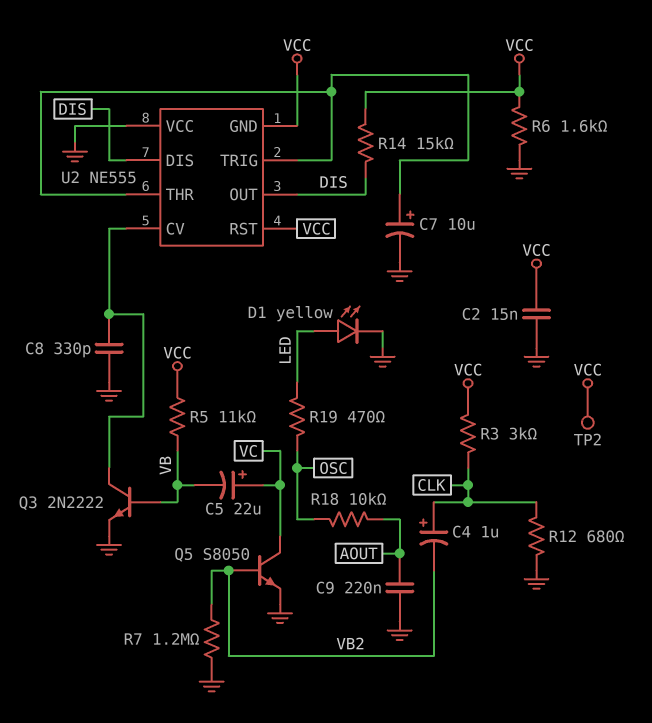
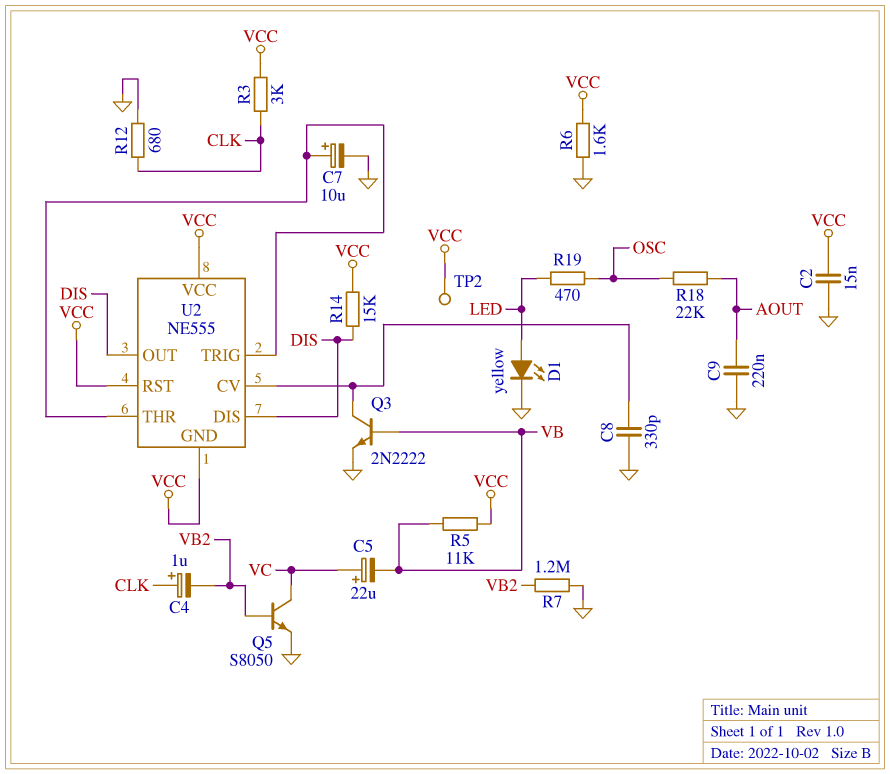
R18: 10k (AOUT, OSC) -> 22k (AOUT, OSC)
U2 pin VCC: GND -> VCC

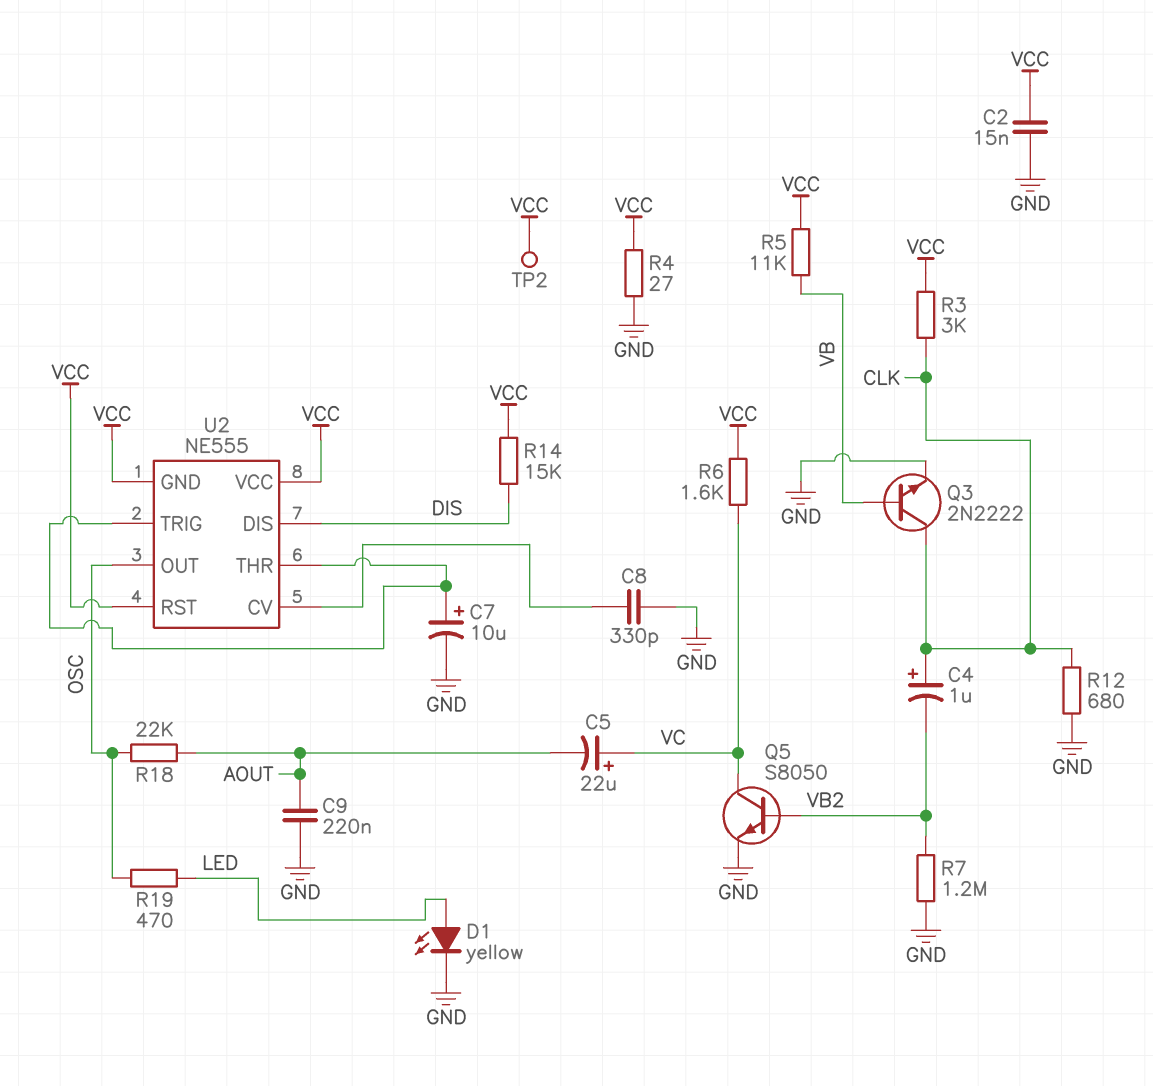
C5: 22uF (plus VC, minus VB) -> 22uF (plus VC, minus AOUT)
Q3: NPN 2N2222 (B VB, C U2/CV, E GND) -> NPN 2N2222 (B VB, C CLK, E GND)
R4: none -> 27 (GND, VCC)
R6: 1.6k (GND, VCC) -> 1.6k (VC, VCC)
U2 pin OUT: DIS -> OSC

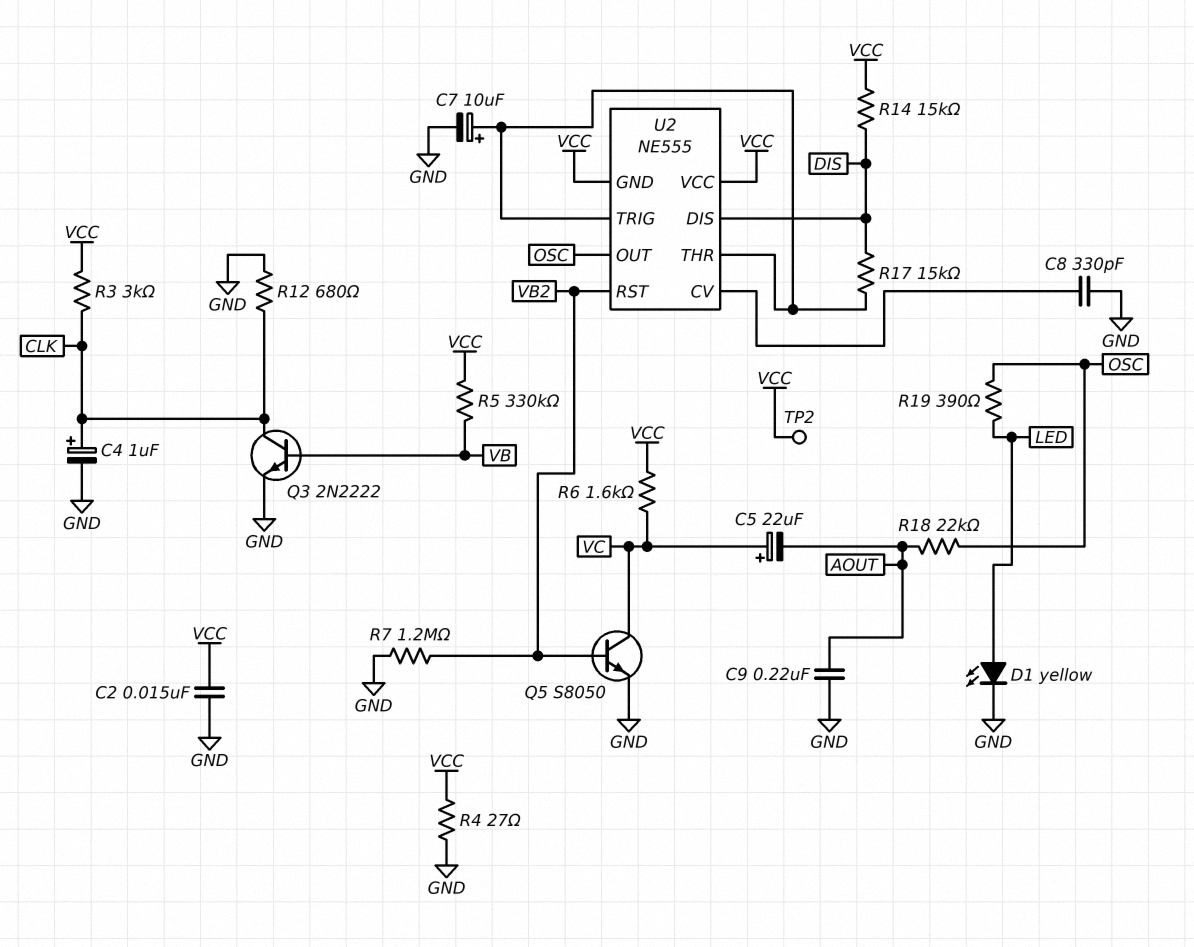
C4: 1uF (plus CLK, minus VB2) -> 1uF (plus CLK, minus GND)
R5: 11k (VB, VCC) -> 330k (VB, VCC)
R17: none -> 15k (DIS, U2/THR)
R19: 470 (LED, OSC) -> 390 (LED, OSC)
U2 pin RST: VCC -> VB2

